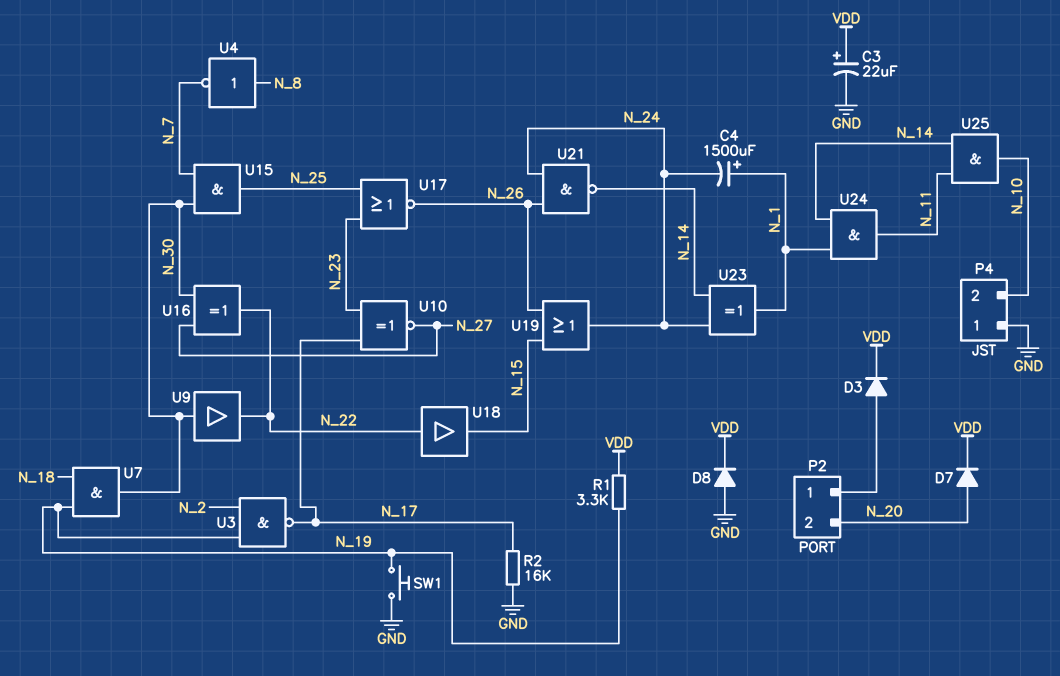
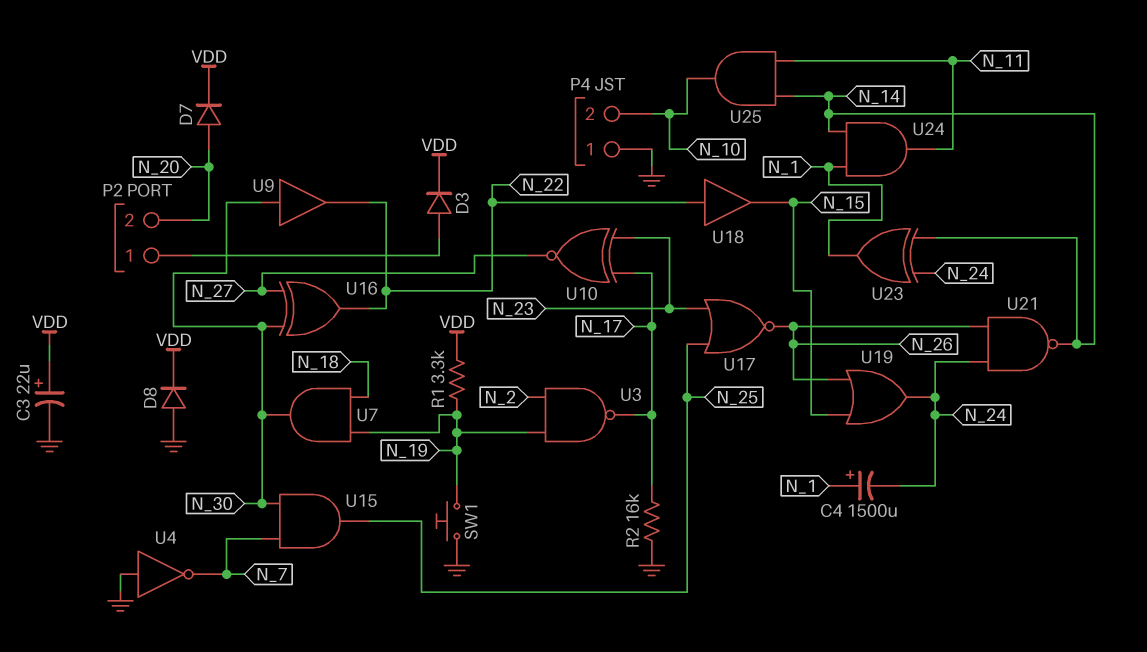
U4: NOT (in N_8, out N_7) -> NOT (in GND, out N_7)

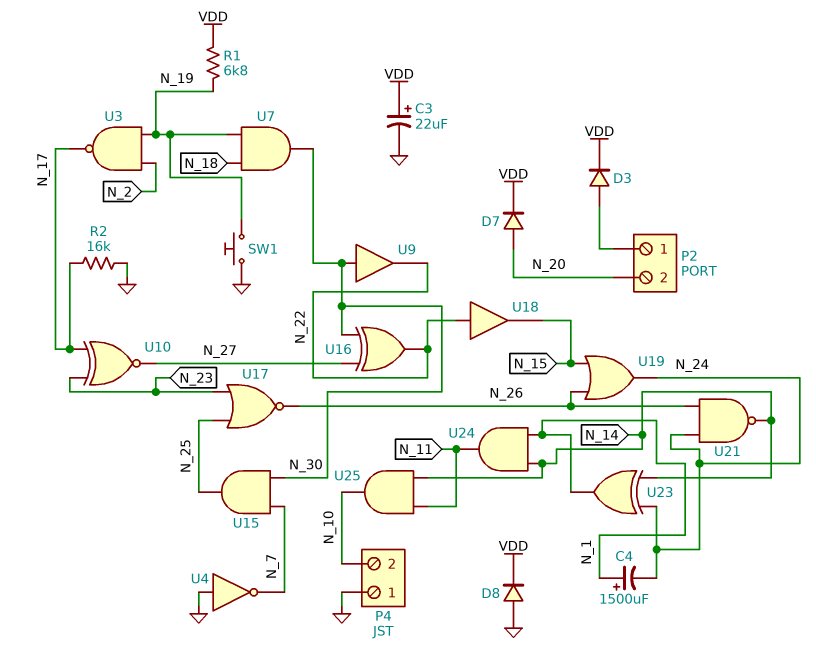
R1: 3.3k (N_19, VDD) -> 6.8k (N_19, VDD)

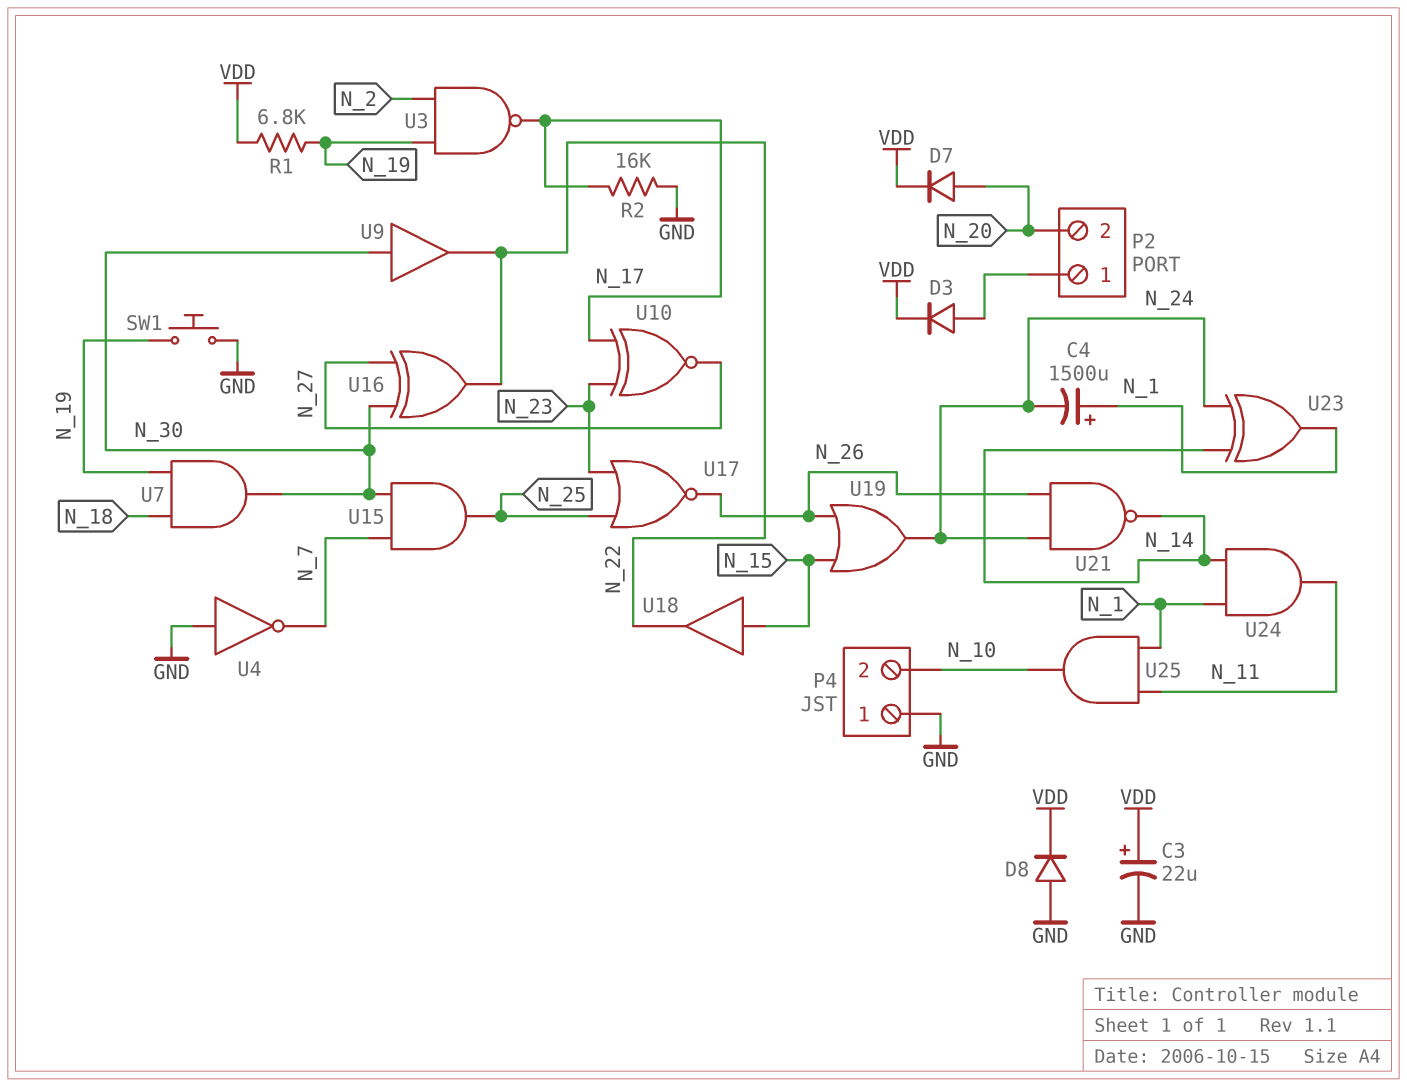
U18: buffer (in N_22, out N_15) -> buffer (in N_15, out N_22)
U25: AND (in N_11, in N_14, out N_10) -> AND (in N_1, in N_11, out N_10)

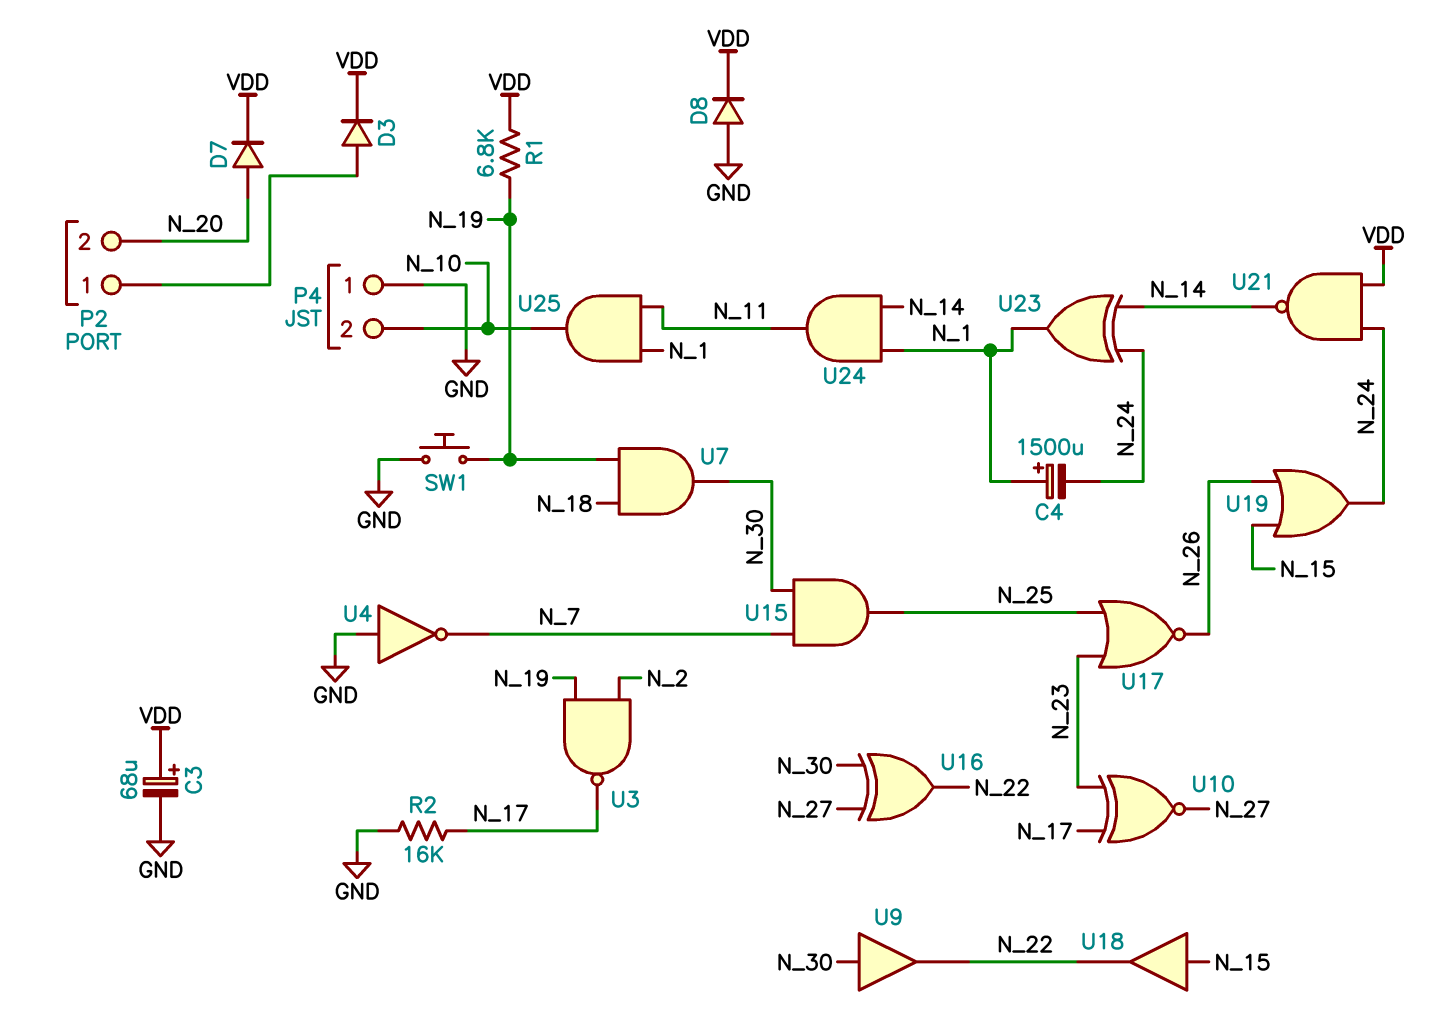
C3: 22uF (plus VDD, minus GND) -> 68uF (plus VDD, minus GND)
U21: NAND (in N_24, in N_26, out N_14) -> NAND (in N_24, in VDD, out N_14)

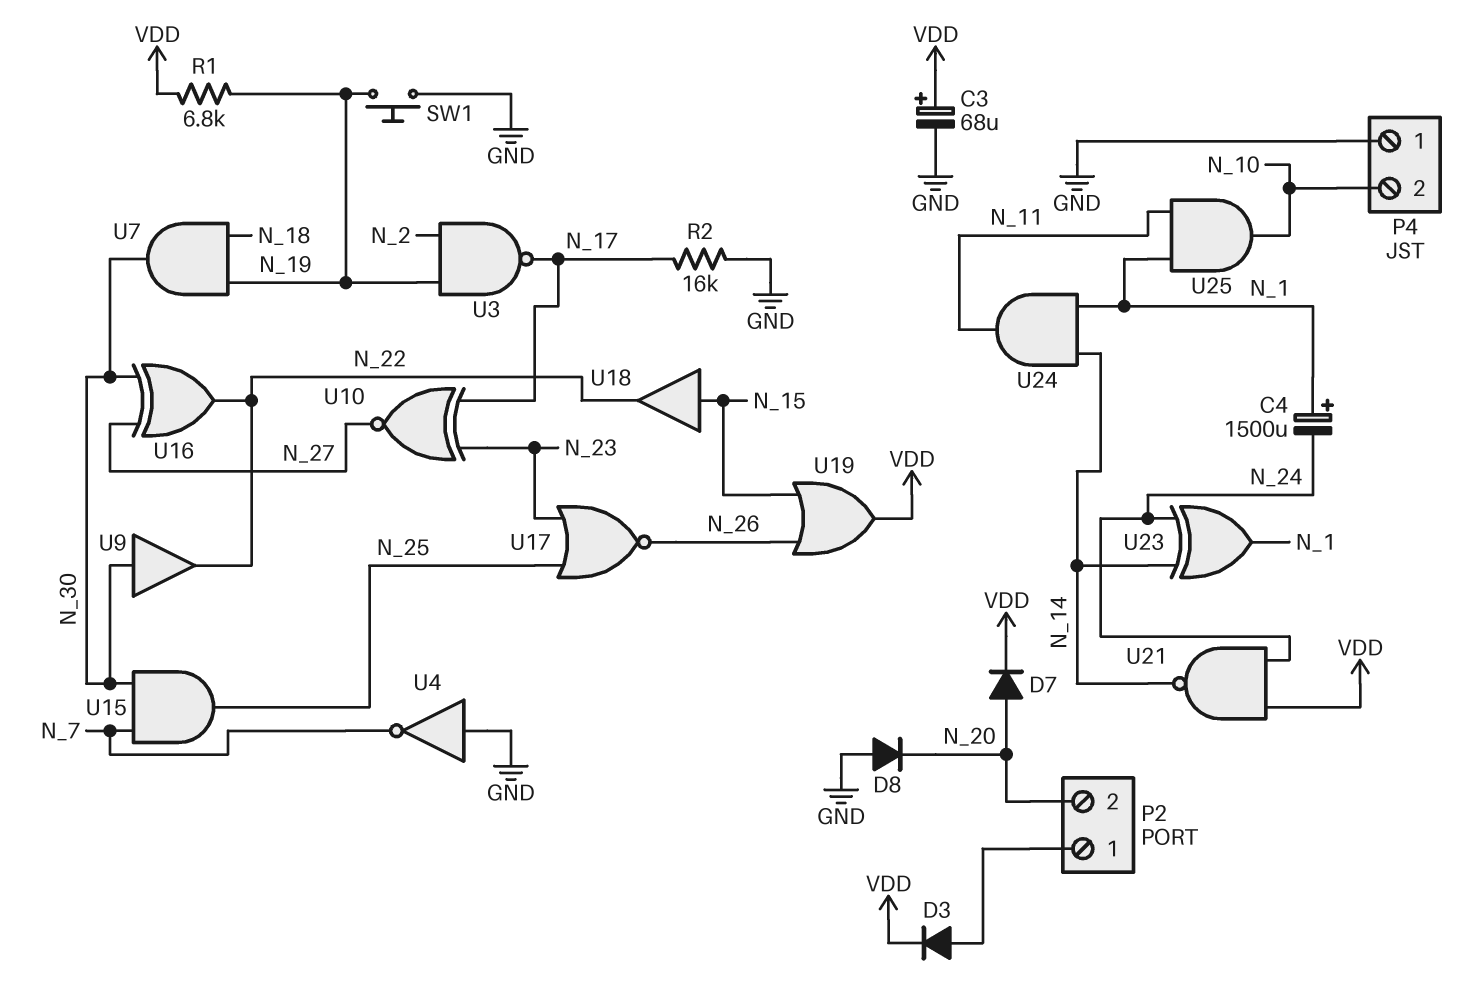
D8: diode (A GND, K VDD) -> diode (A GND, K N_20)
U19: OR (in N_15, in N_26, out N_24) -> OR (in N_15, in N_26, out VDD)

